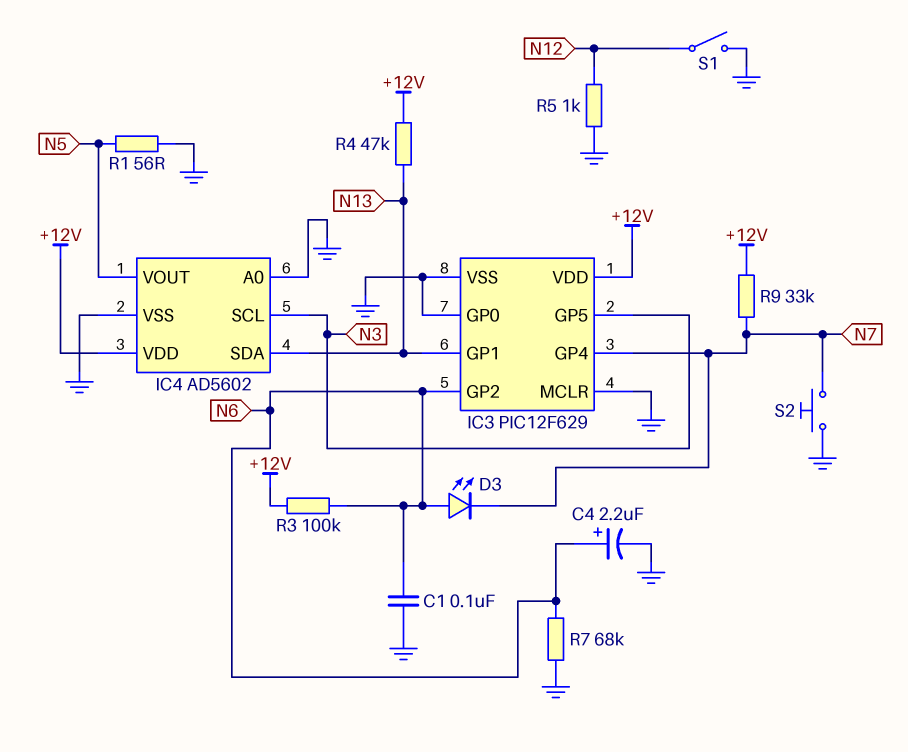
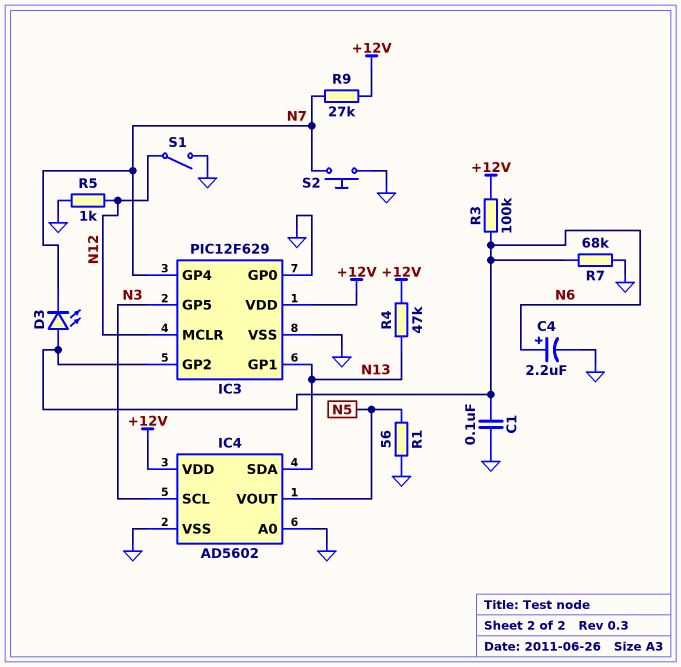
IC3 pin MCLR: GND -> N12
R9: 33k (+12V, N7) -> 27k (+12V, N7)

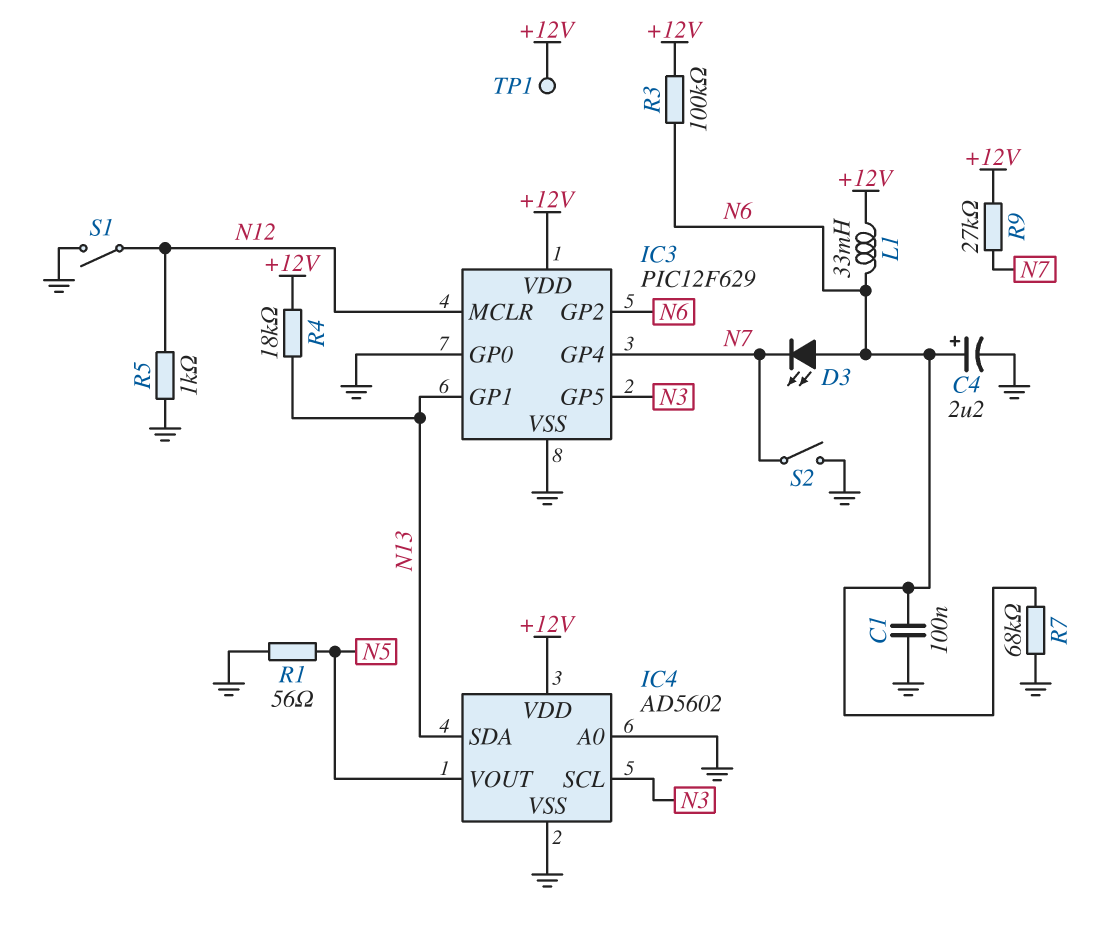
L1: none -> 33mH (+12V, N6)
R4: 47k (+12V, N13) -> 18k (+12V, N13)
S2: button (GND, N7) -> switch (GND, N7)
TP1: none -> test point (+12V)

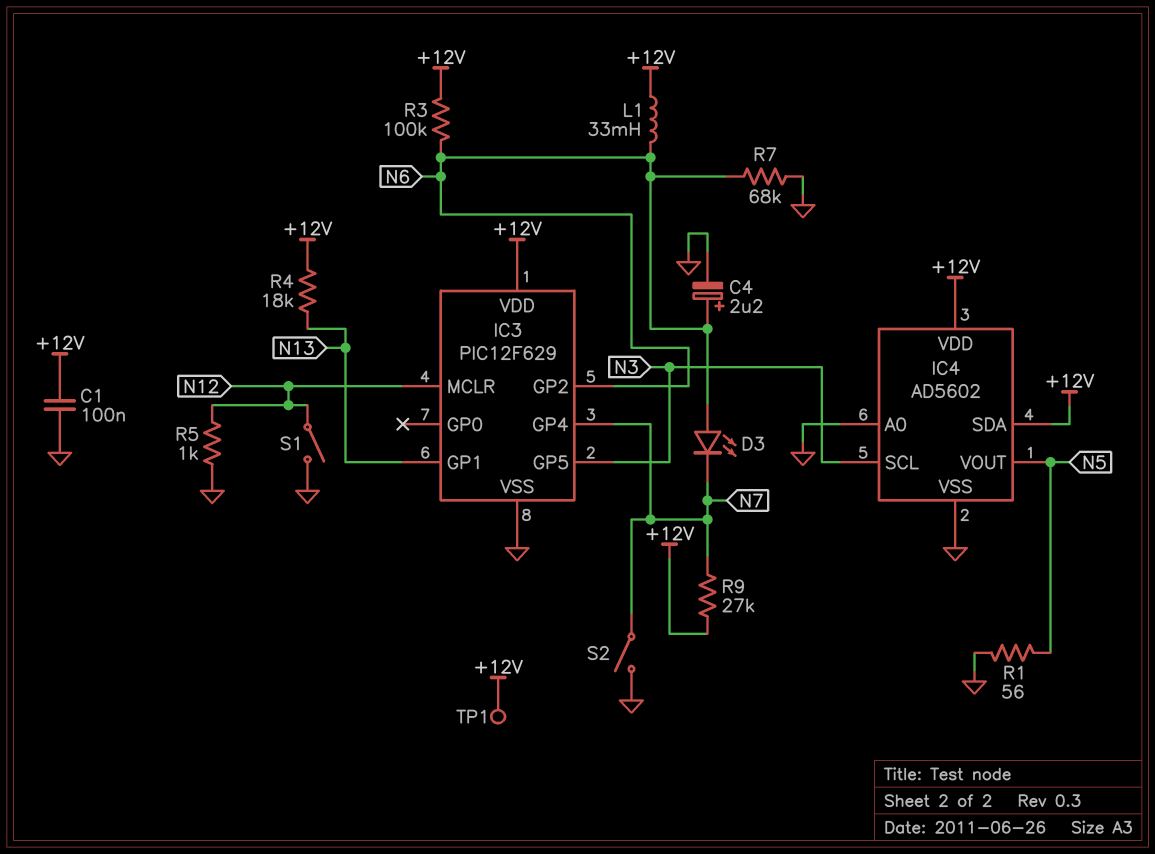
C1: 100nF (GND, N6) -> 100nF (+12V, GND)
IC3 pin GP0: GND -> none
IC4 pin SDA: N13 -> +12V

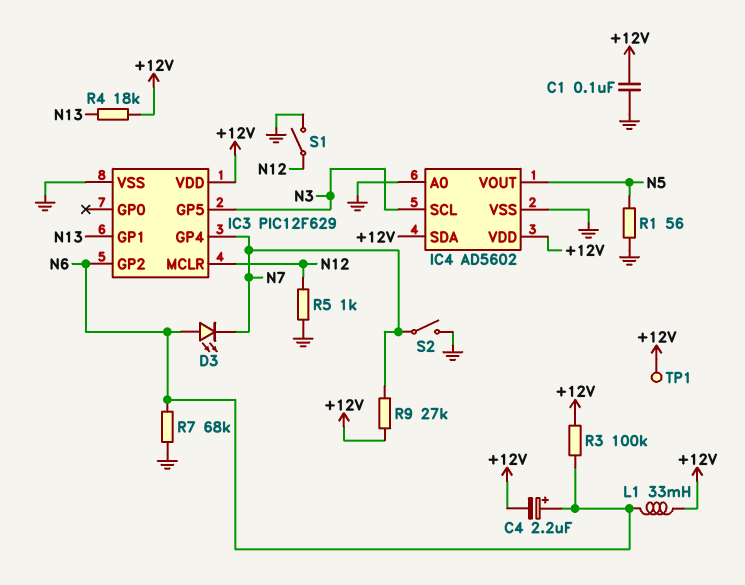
C4: 2.2uF (plus N6, minus GND) -> 2.2uF (plus N6, minus +12V)

